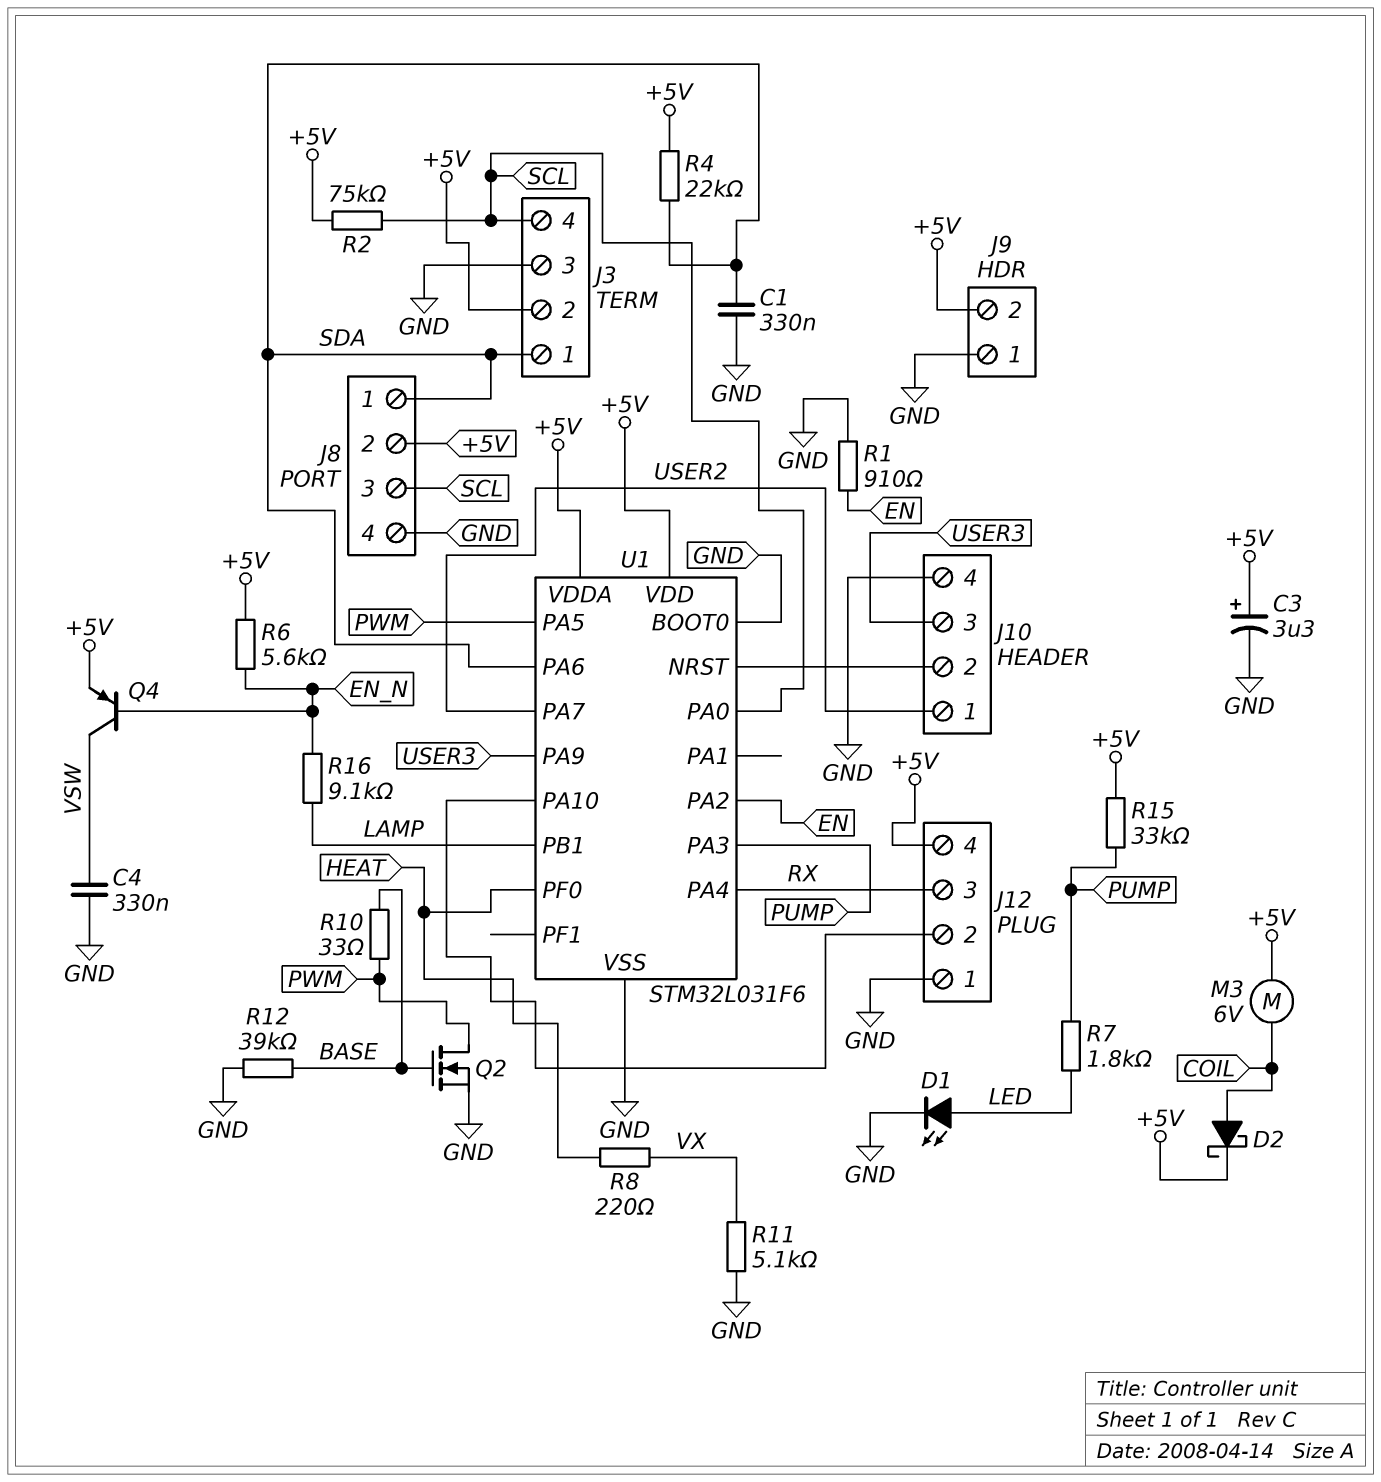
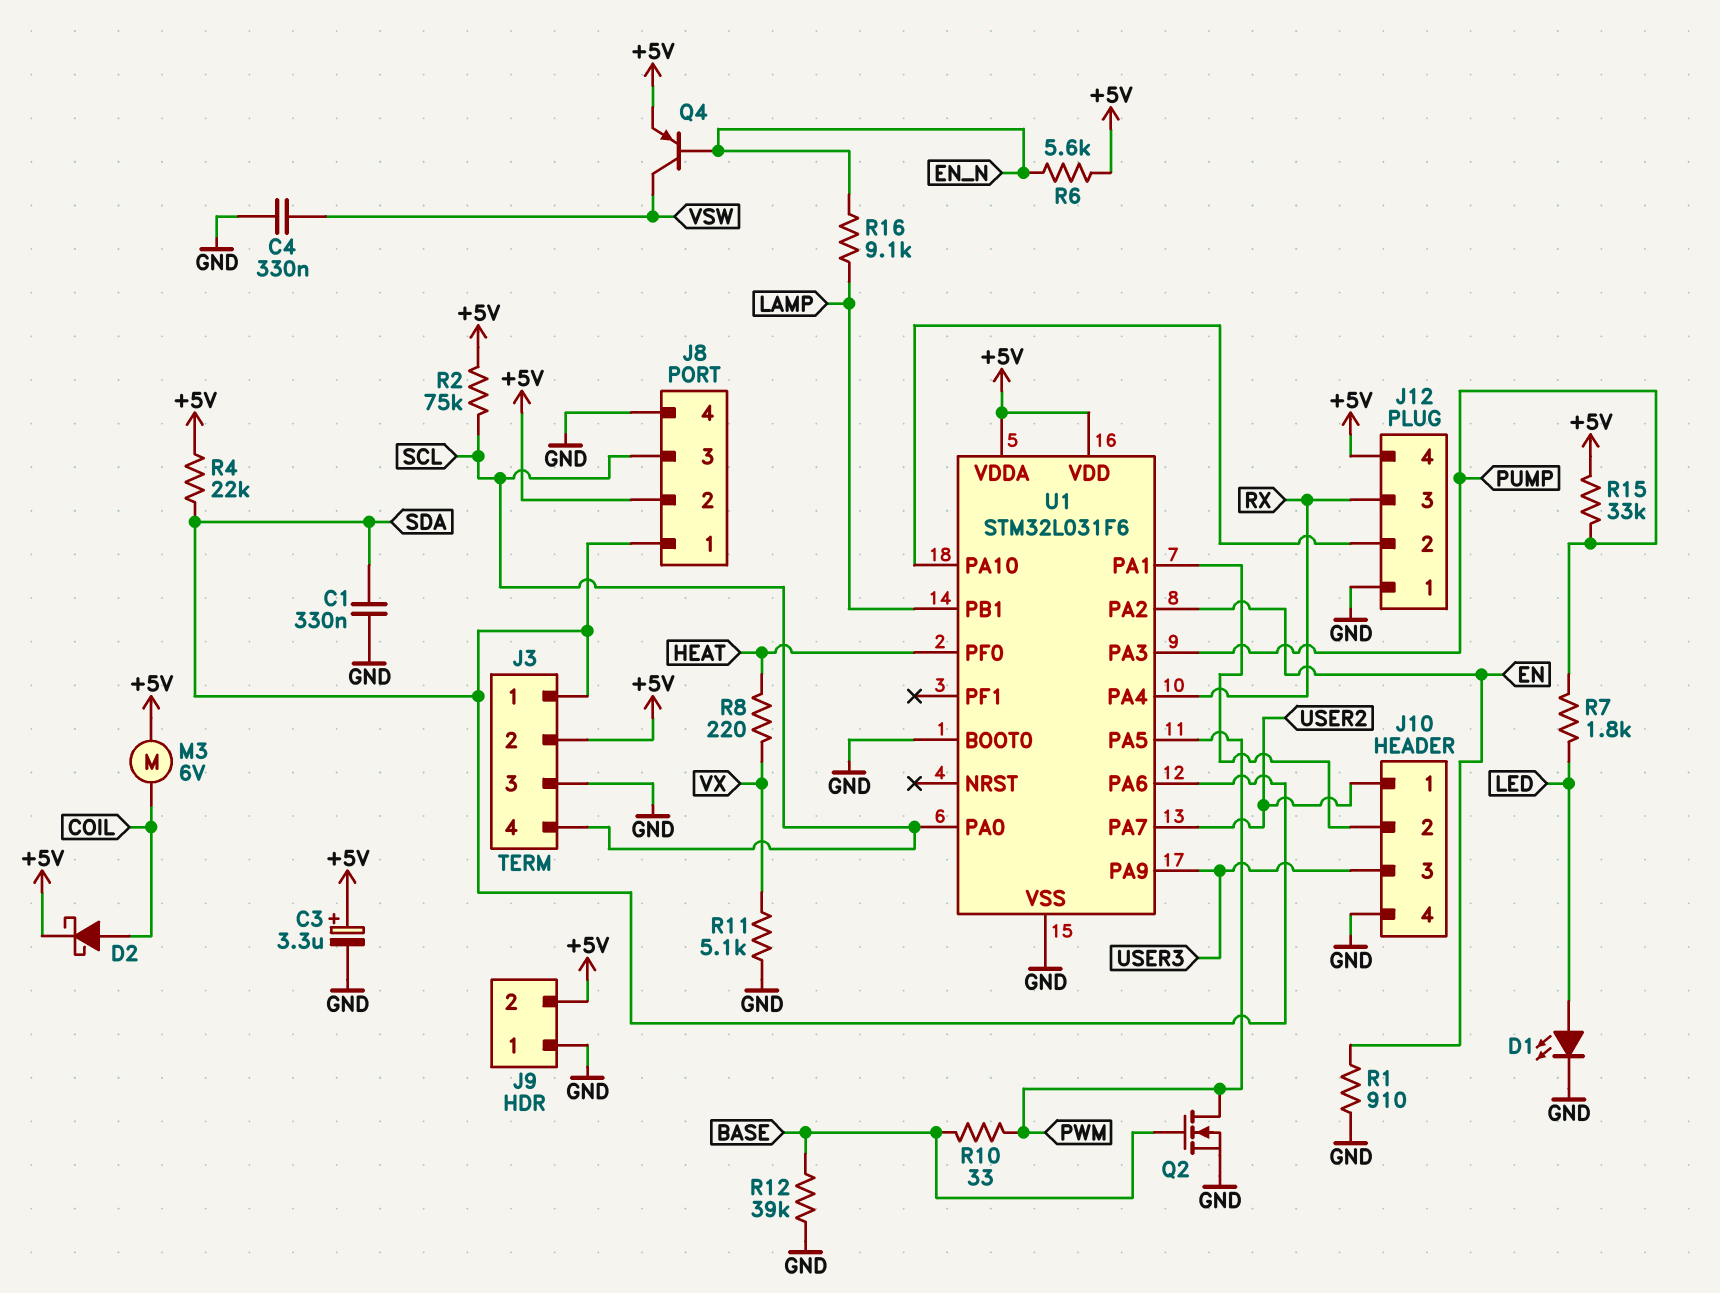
U1 pin NRST: J10/2 -> none
U1 pin PA1: none -> J10/2

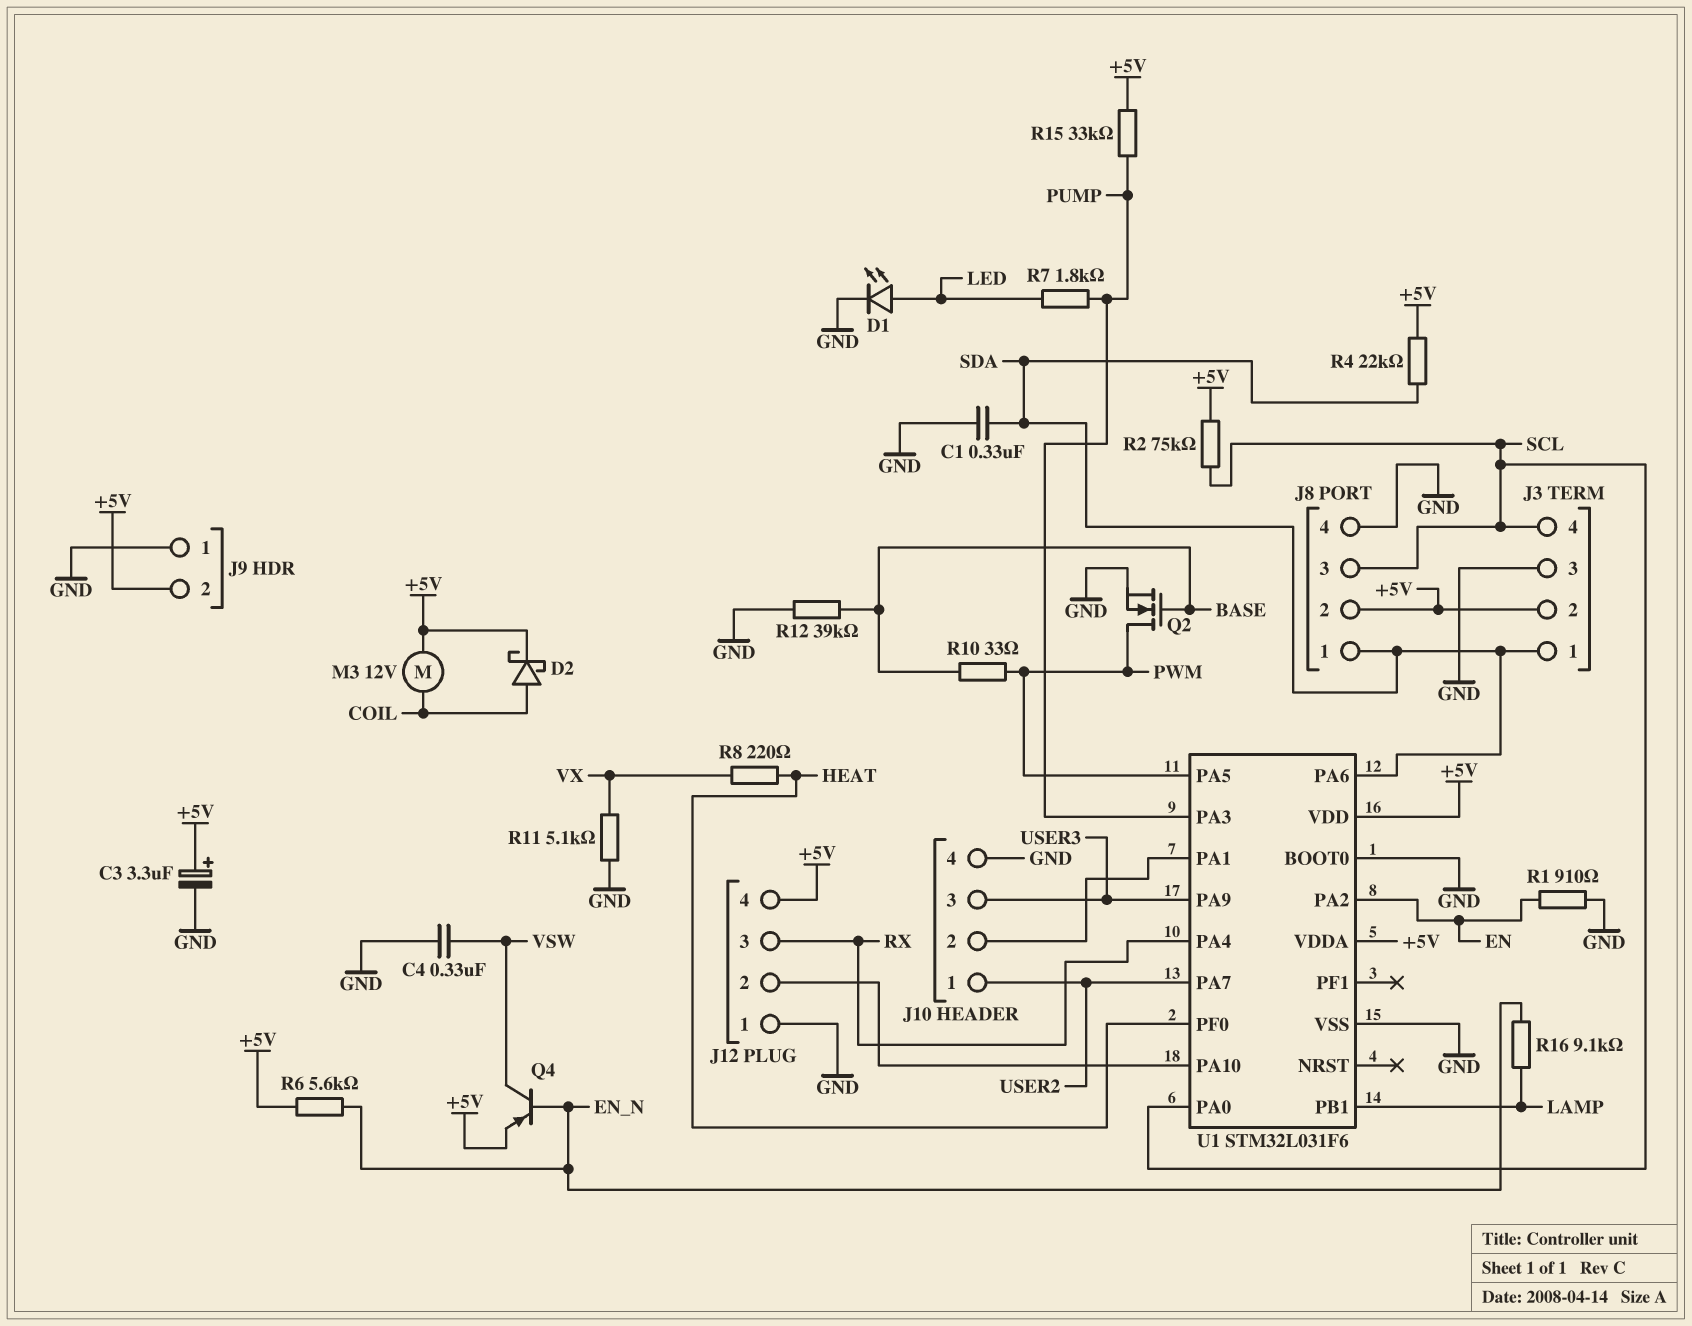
M3: motor 6V (+5V, COIL) -> motor 12V (+5V, COIL)

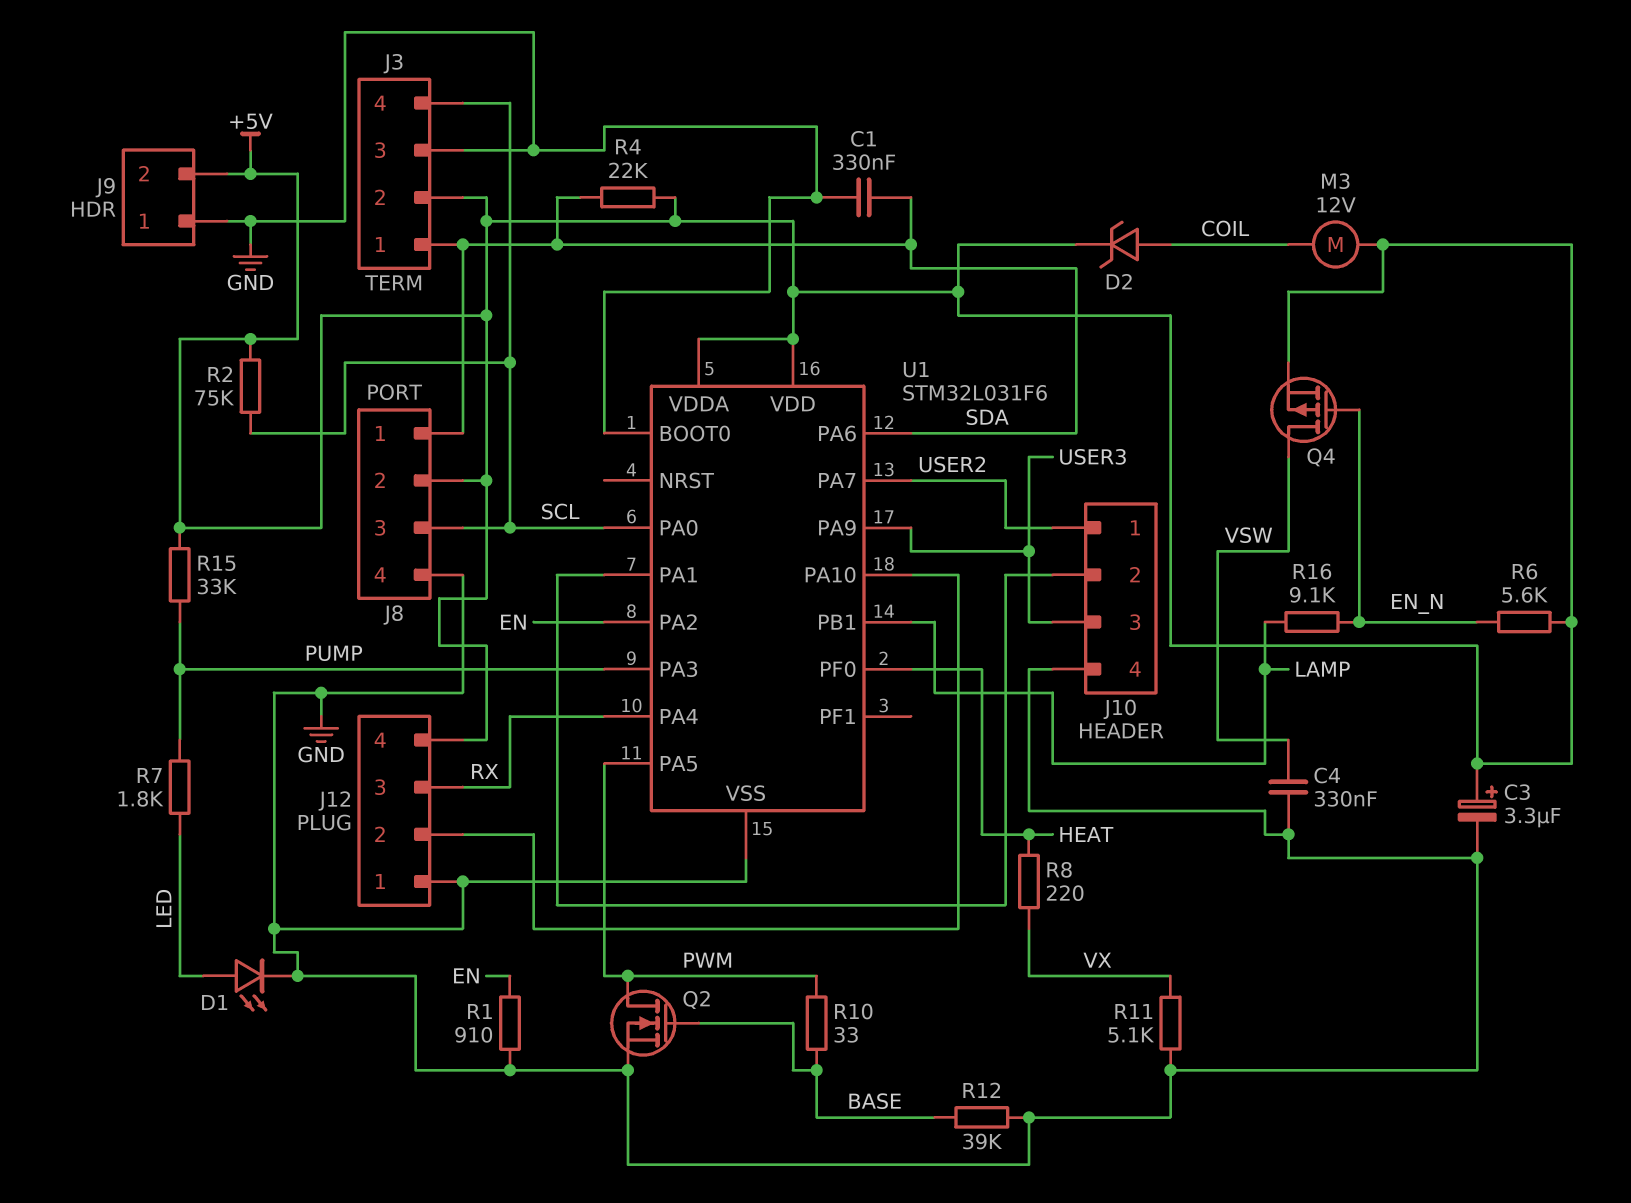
D2: schottky (A COIL, K +5V) -> zener (A COIL, K +5V)
Q4: PNP (B EN_N, C VSW, E +5V) -> PMOS (G EN_N, D VSW, S +5V)

